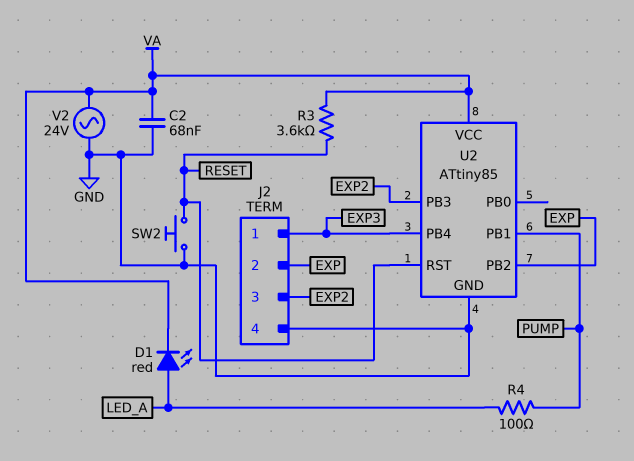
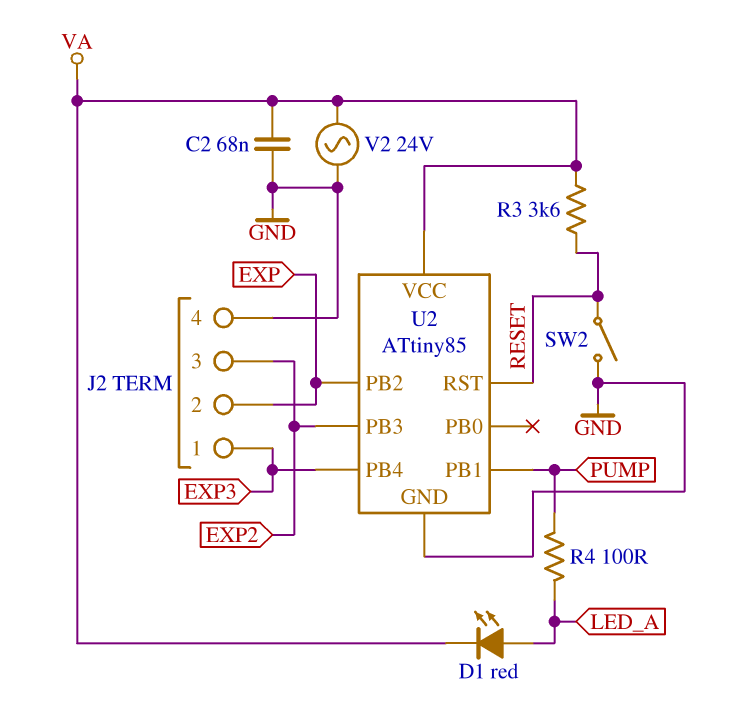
SW2: button (GND, RESET) -> switch (GND, RESET)

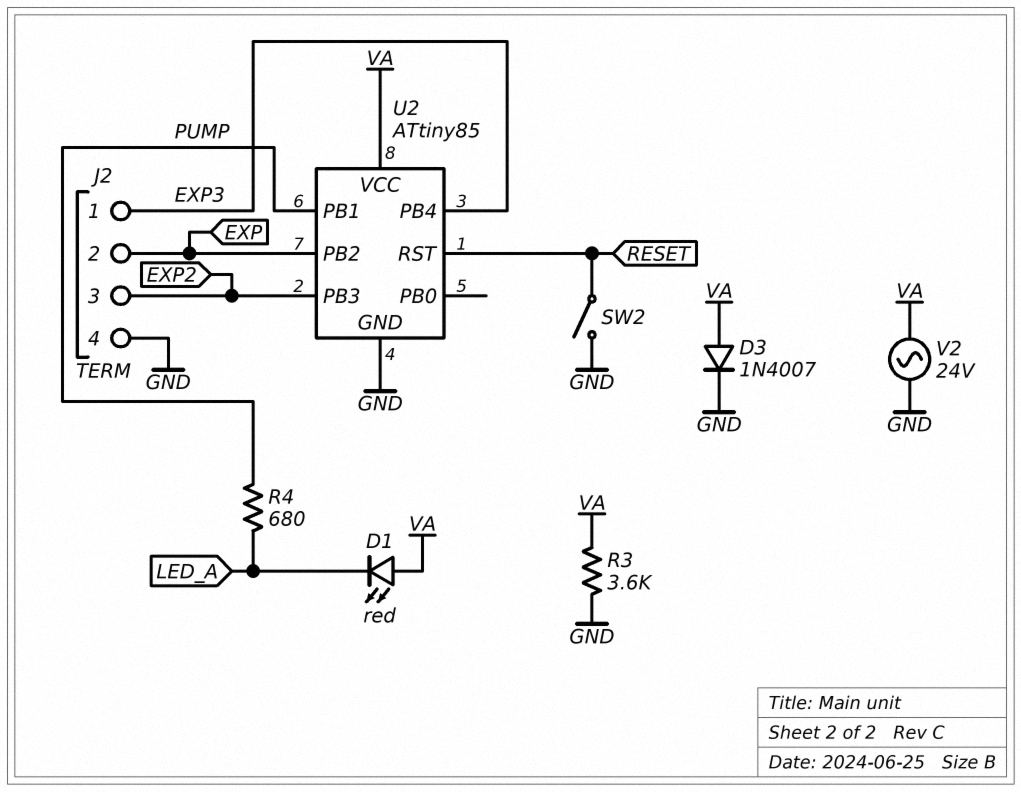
C2: 68nF (GND, VA) -> none
D1: LED red (A LED_A, K VA) -> LED red (A VA, K LED_A)
D3: none -> diode 1N4007 (A VA, K GND)
R3: 3.6k (RESET, VA) -> 3.6k (GND, VA)
R4: 100 (LED_A, PUMP) -> 680 (LED_A, PUMP)

